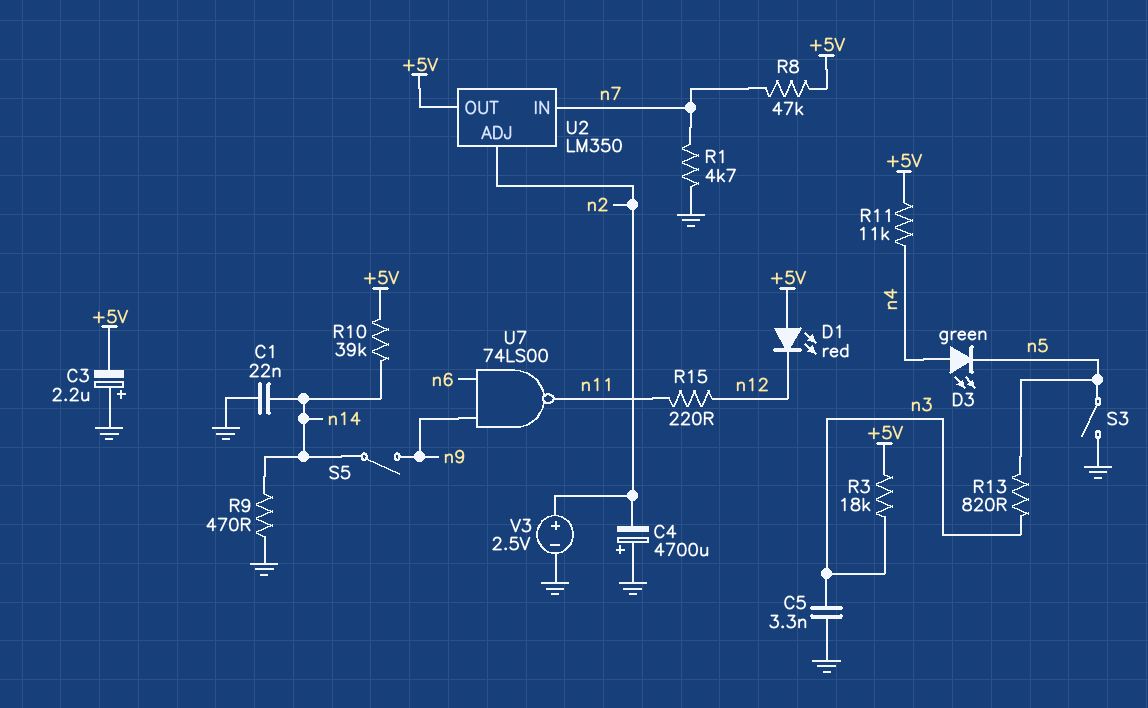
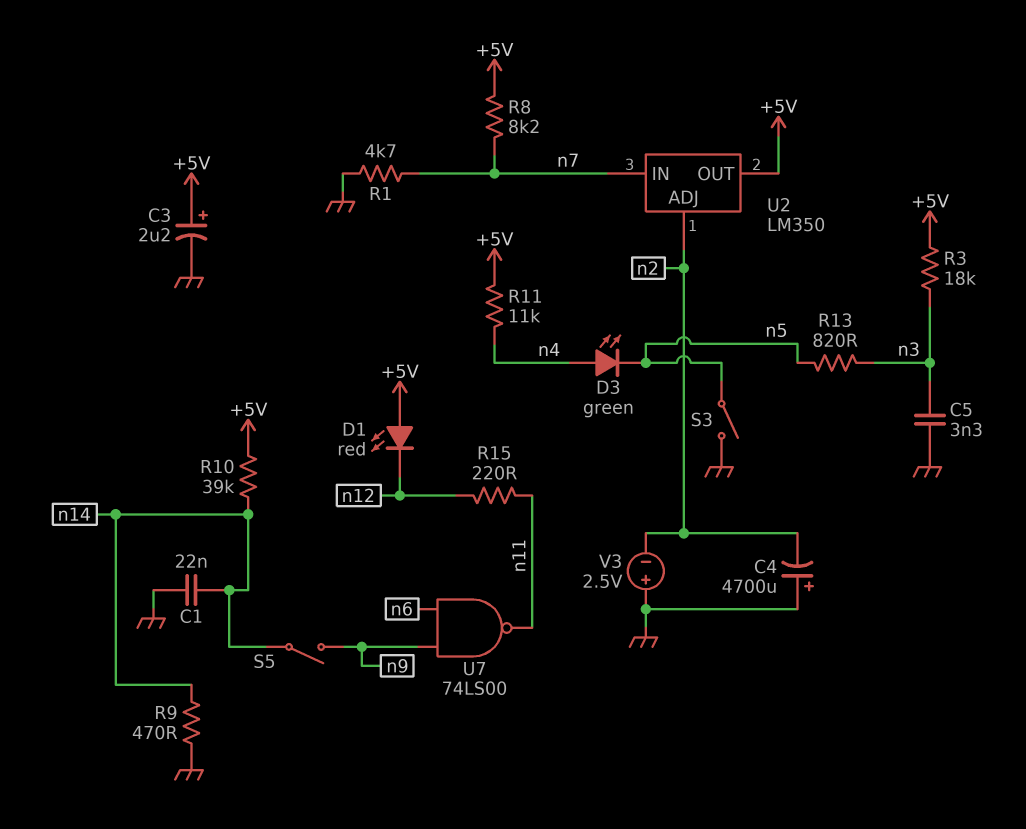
C3: 2.2uF (plus GND, minus +5V) -> 2.2uF (plus +5V, minus GND)
R8: 47k (+5V, n7) -> 8.2k (+5V, n7)
V3: 2.5V (plus n2, minus GND) -> 2.5V (plus GND, minus n2)

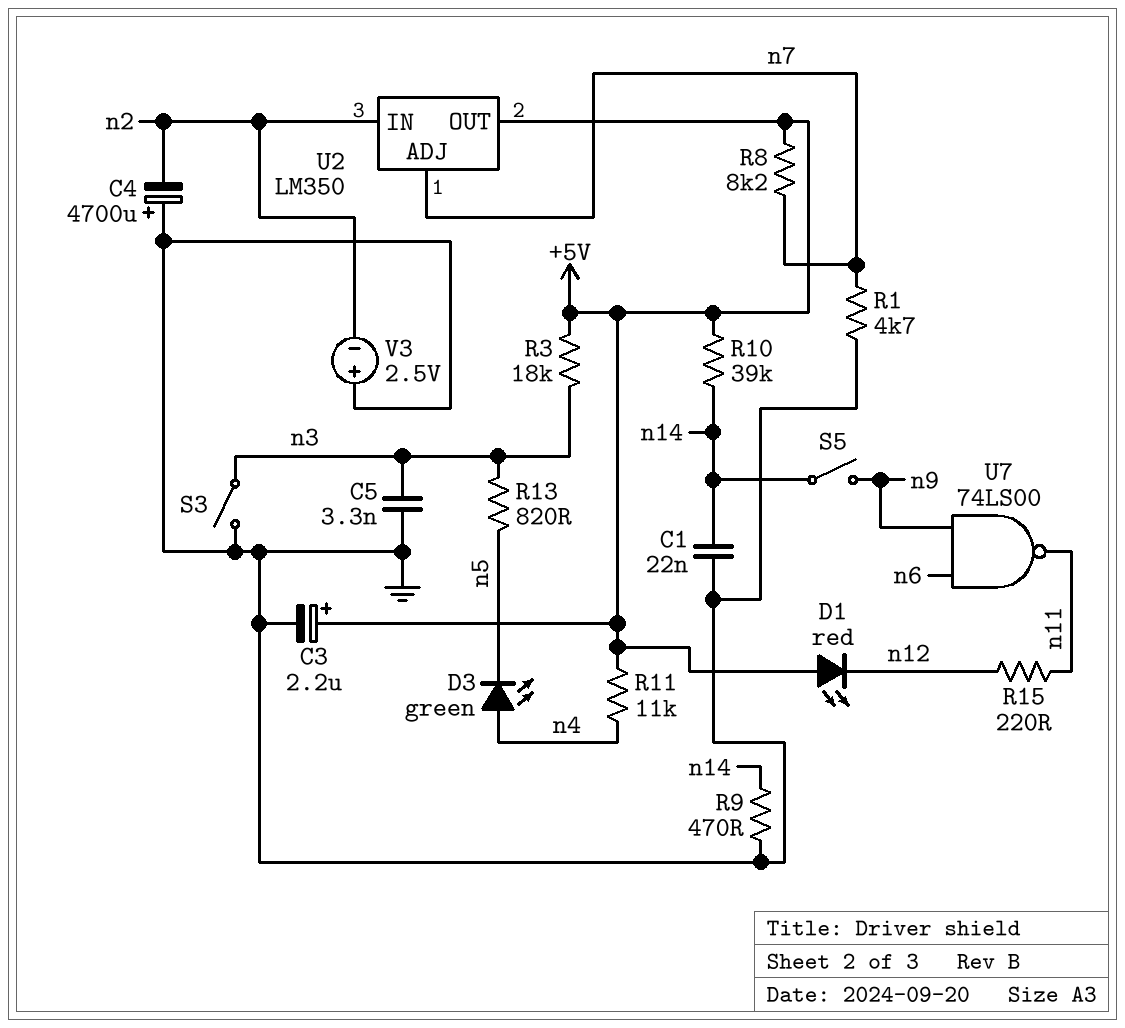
S3: switch (GND, n5) -> switch (GND, n3)
U2 pin ADJ: n2 -> n7
U2 pin IN: n7 -> n2

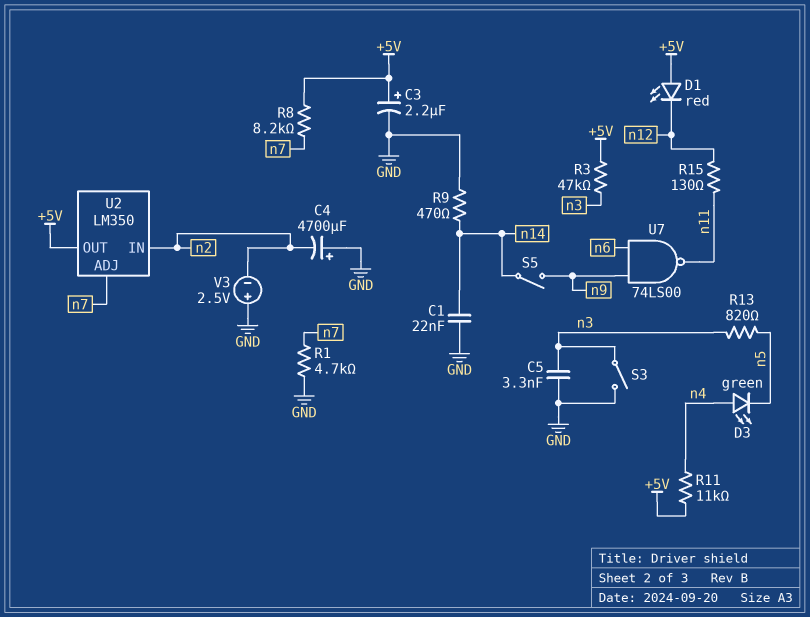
R3: 18k (+5V, n3) -> 47k (+5V, n3)
R10: 39k (+5V, n14) -> none
R15: 220 (n11, n12) -> 130 (n11, n12)

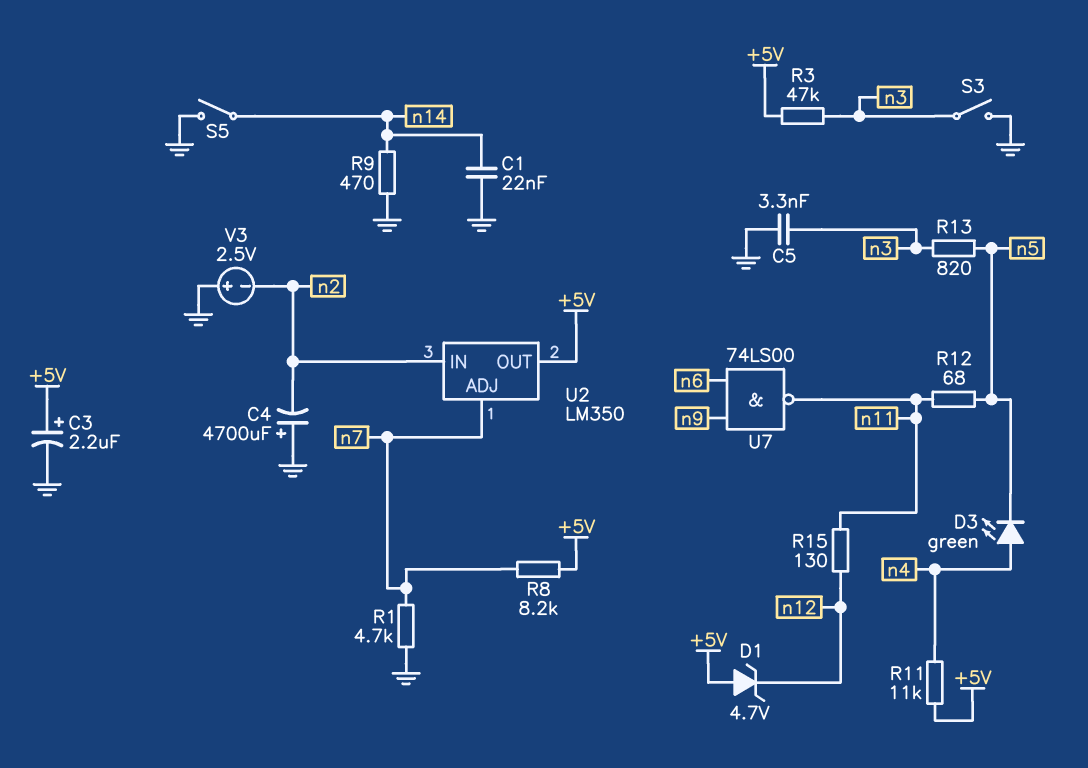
D1: LED red (A +5V, K n12) -> zener 4.7V (A +5V, K n12)
R12: none -> 68 (n5, n11)
S5: switch (n9, n14) -> switch (GND, n14)

